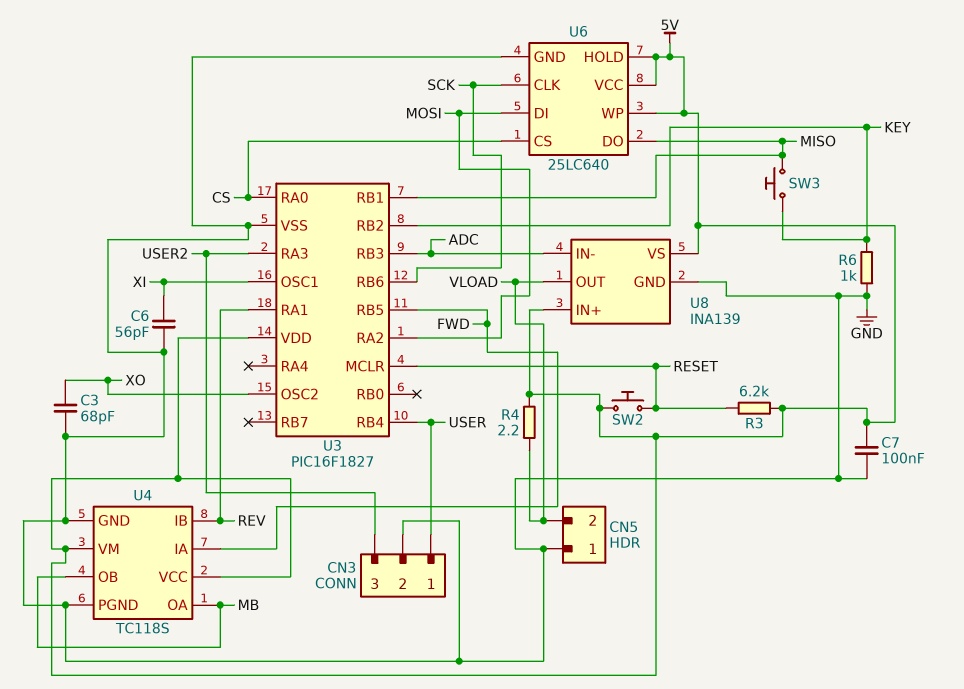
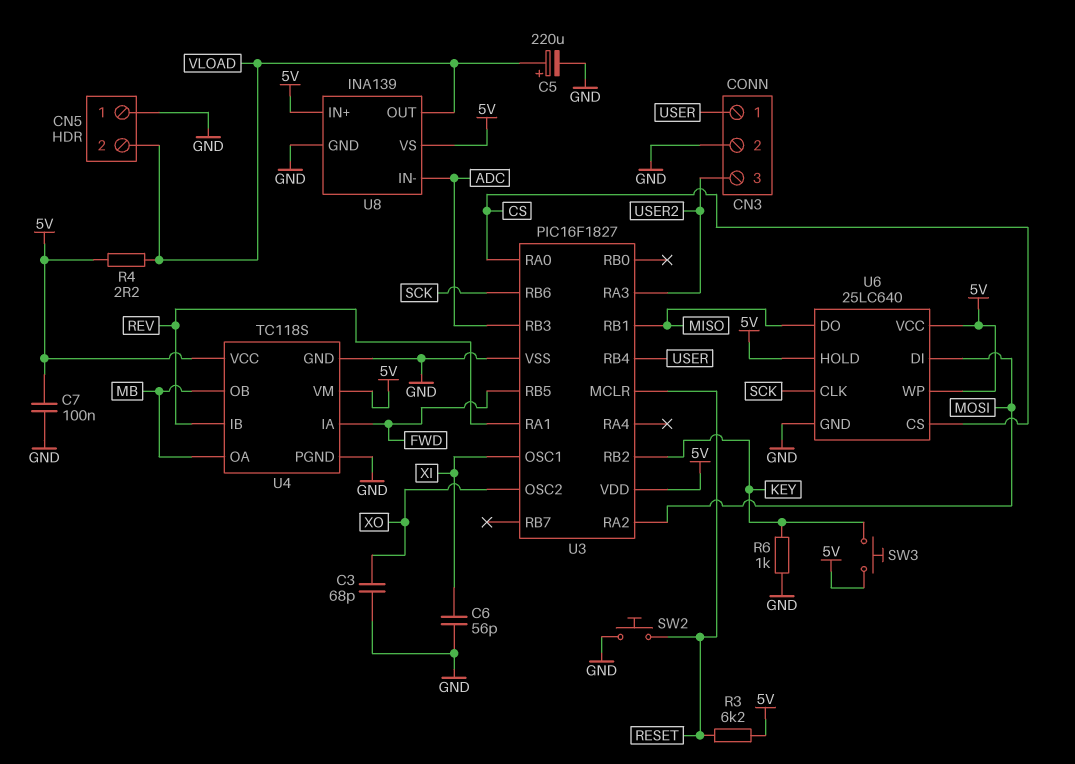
C5: none -> 220uF (plus VLOAD, minus GND)
SW2: button (5V, RESET) -> button (GND, RESET)
SW3: button (KEY, MISO) -> button (5V, KEY)

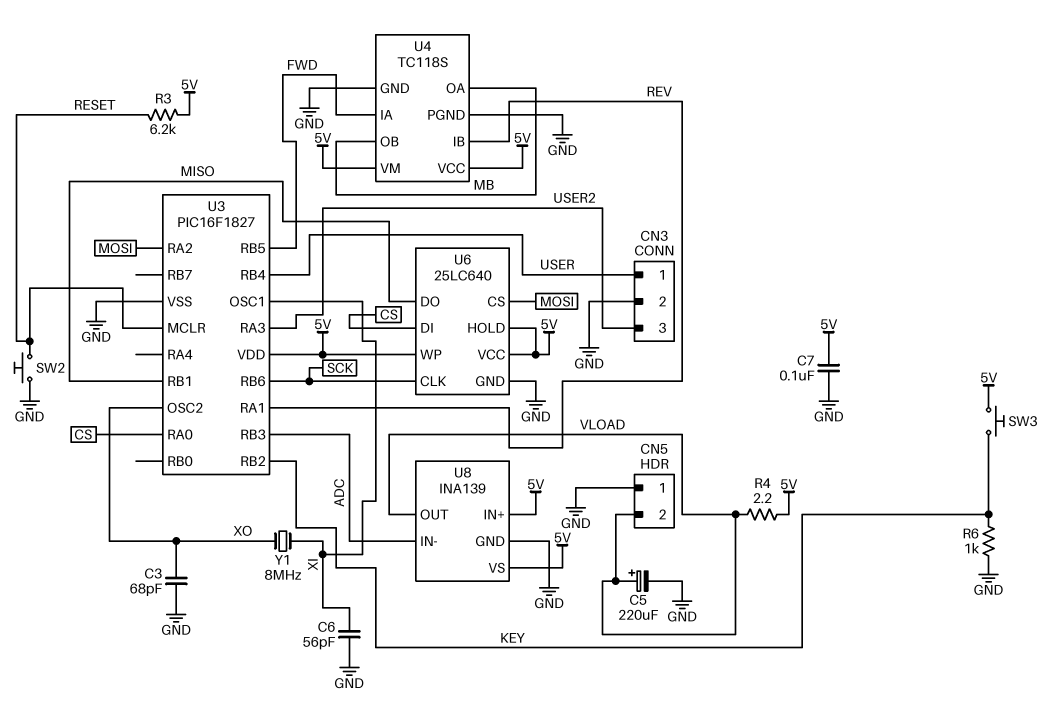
U6 pin CS: CS -> MOSI
U6 pin DI: MOSI -> CS
Y1: none -> 8MHz (XI, XO)

